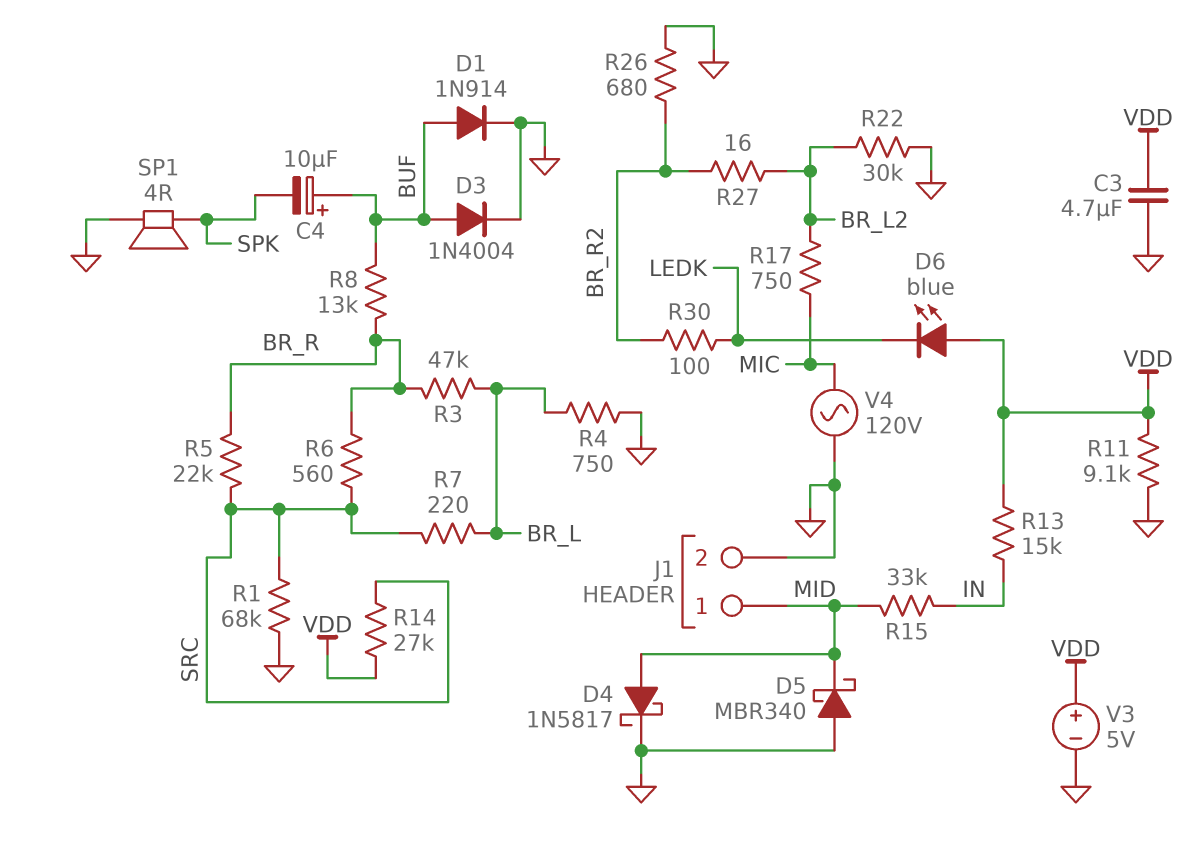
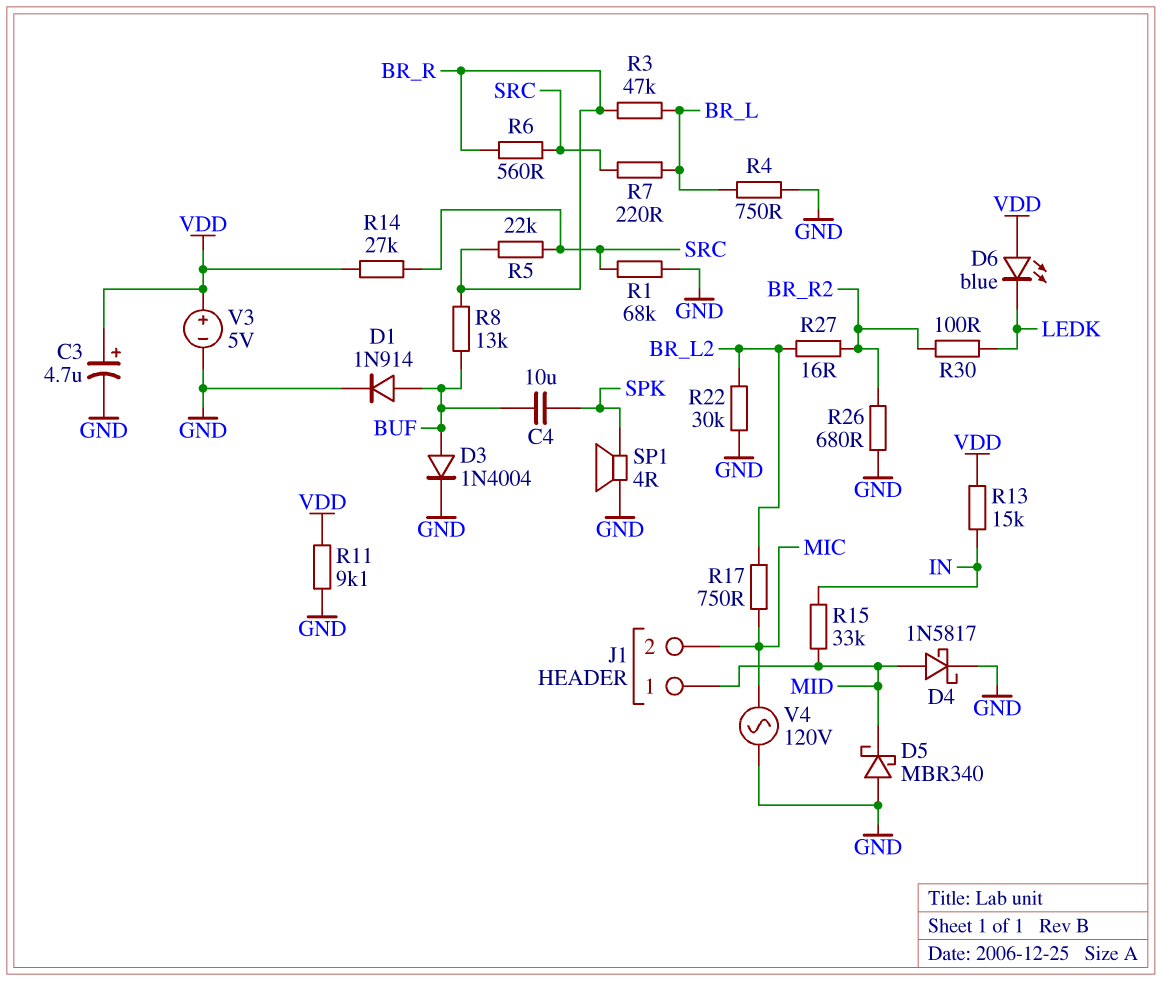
C3: 4.7uF (GND, VDD) -> 4.7uF (plus VDD, minus GND)
C4: 10uF (plus BUF, minus SPK) -> 10uF (BUF, SPK)
J1 pin 2: GND -> MIC

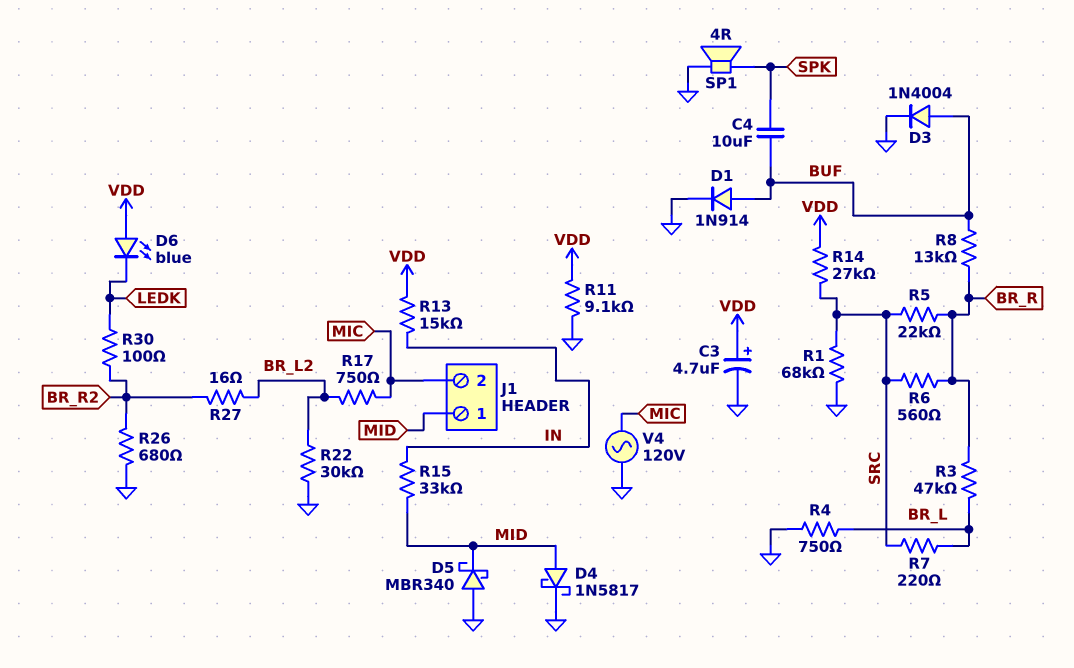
V3: 5V (plus VDD, minus GND) -> none

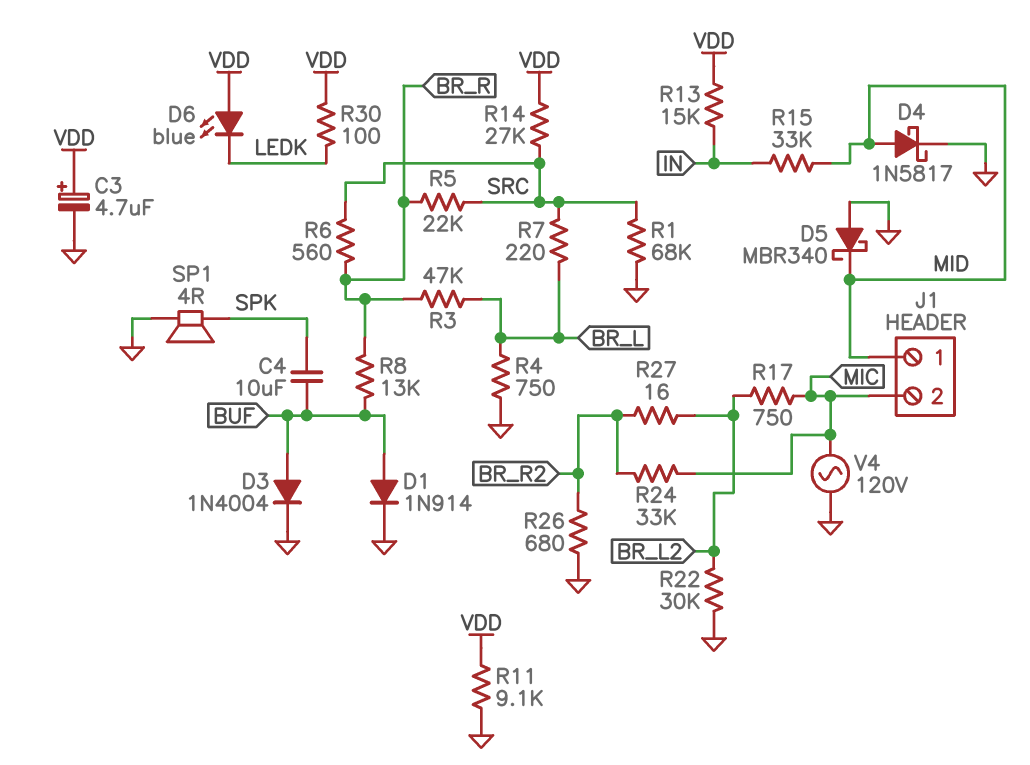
R24: none -> 33k (BR_R2, MIC)
R30: 100 (BR_R2, LEDK) -> 100 (LEDK, VDD)

